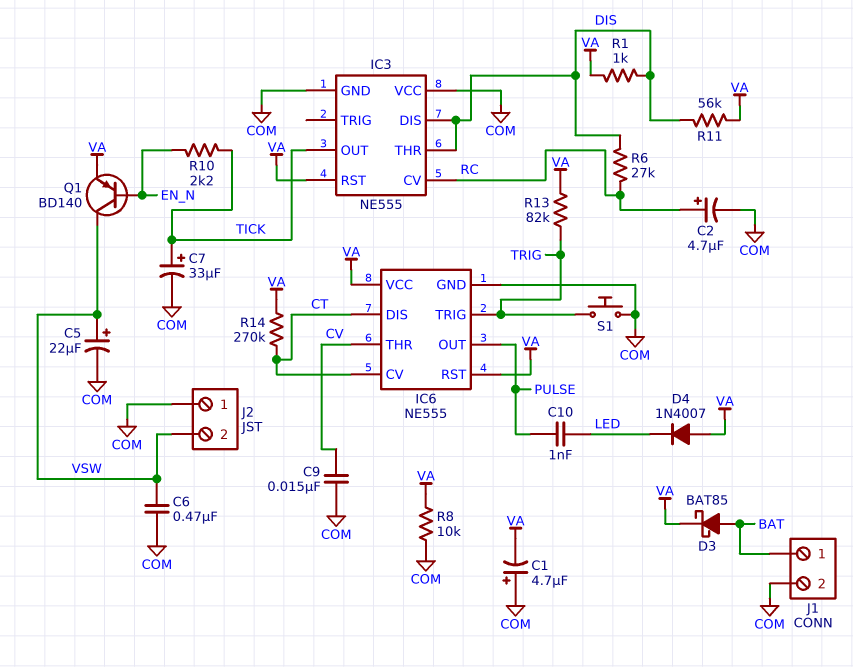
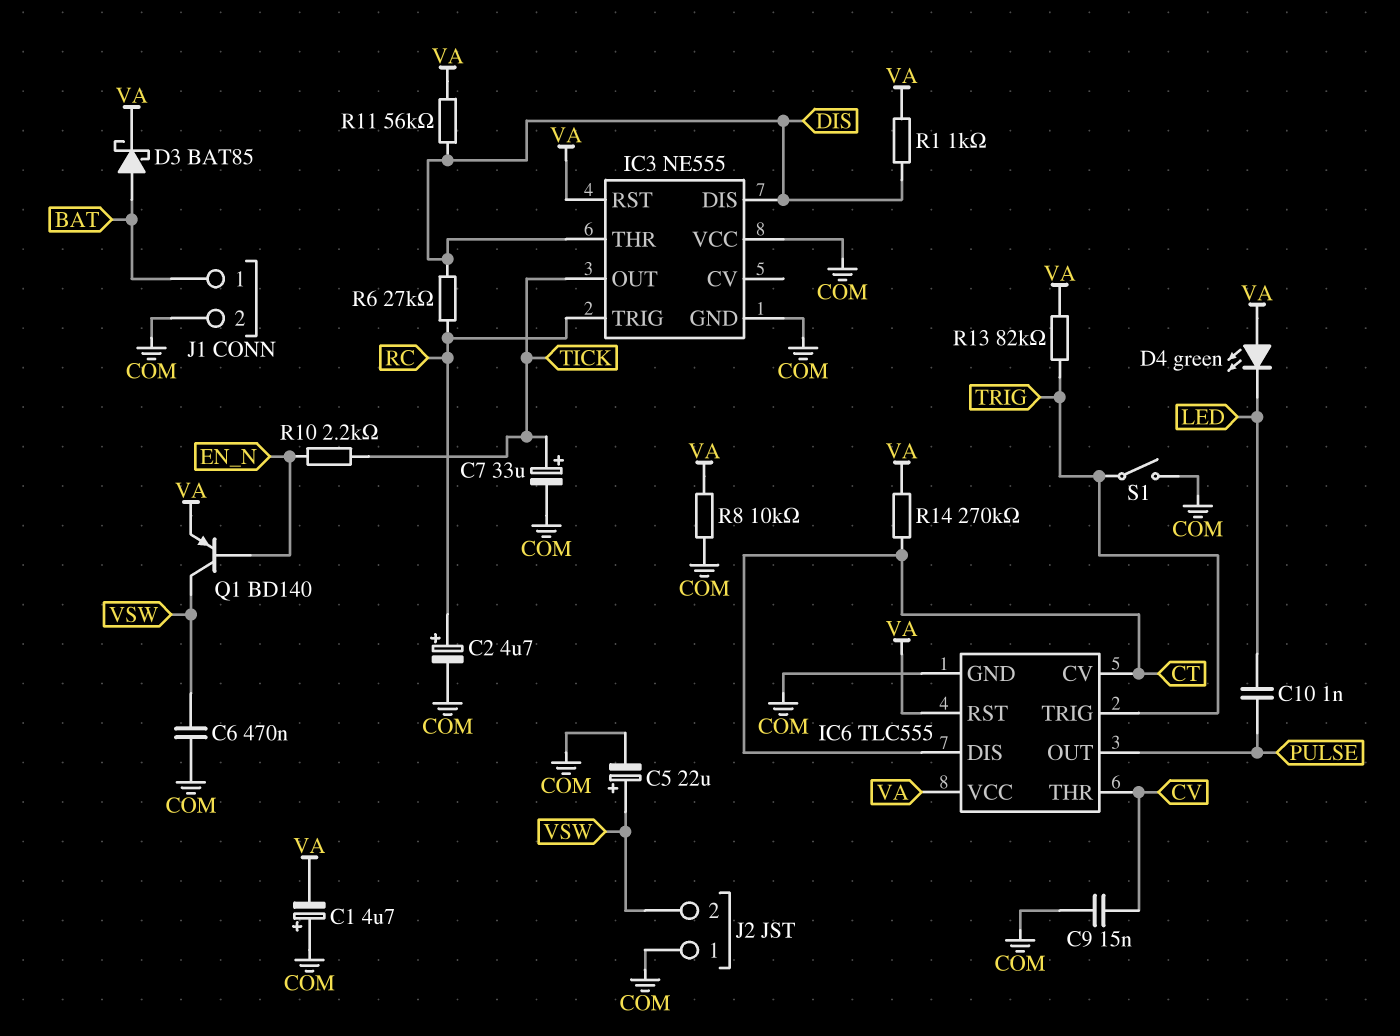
D4: diode 1N4007 (A VA, K LED) -> LED green (A VA, K LED)
IC3 pin CV: RC -> none
IC3 pin TRIG: none -> RC
IC6: NE555 -> TLC555
S1: button (COM, TRIG) -> switch (COM, TRIG)

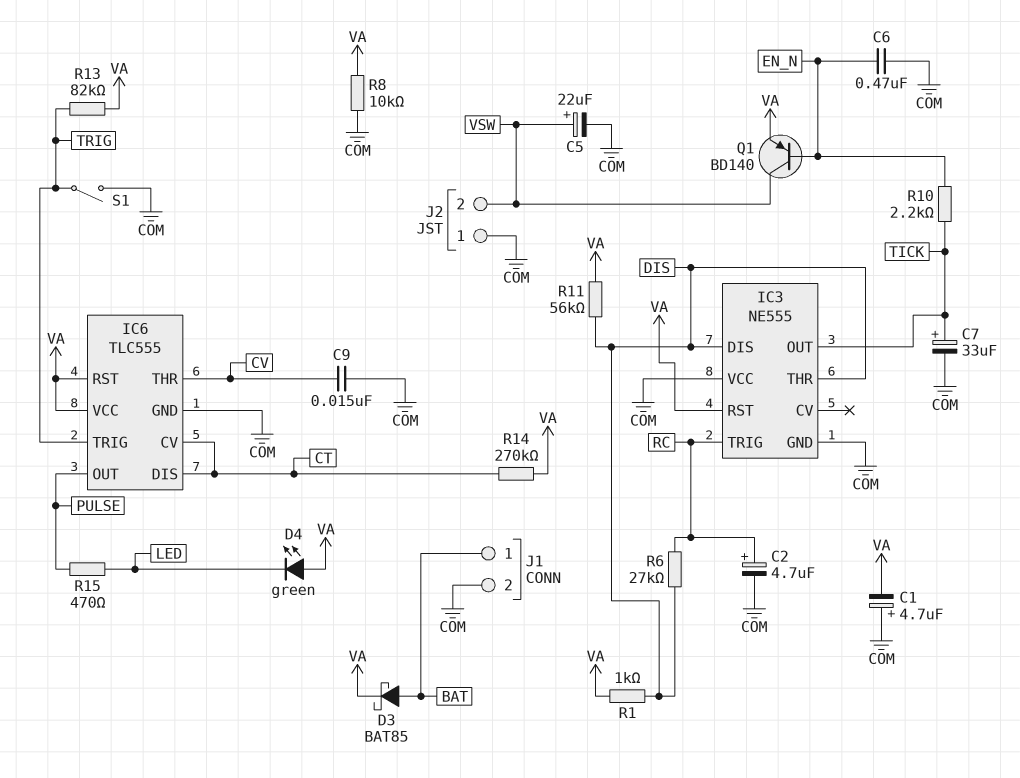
C6: 470nF (COM, VSW) -> 470nF (COM, EN_N)
C10: 1nF (LED, PULSE) -> none
R15: none -> 470 (LED, PULSE)

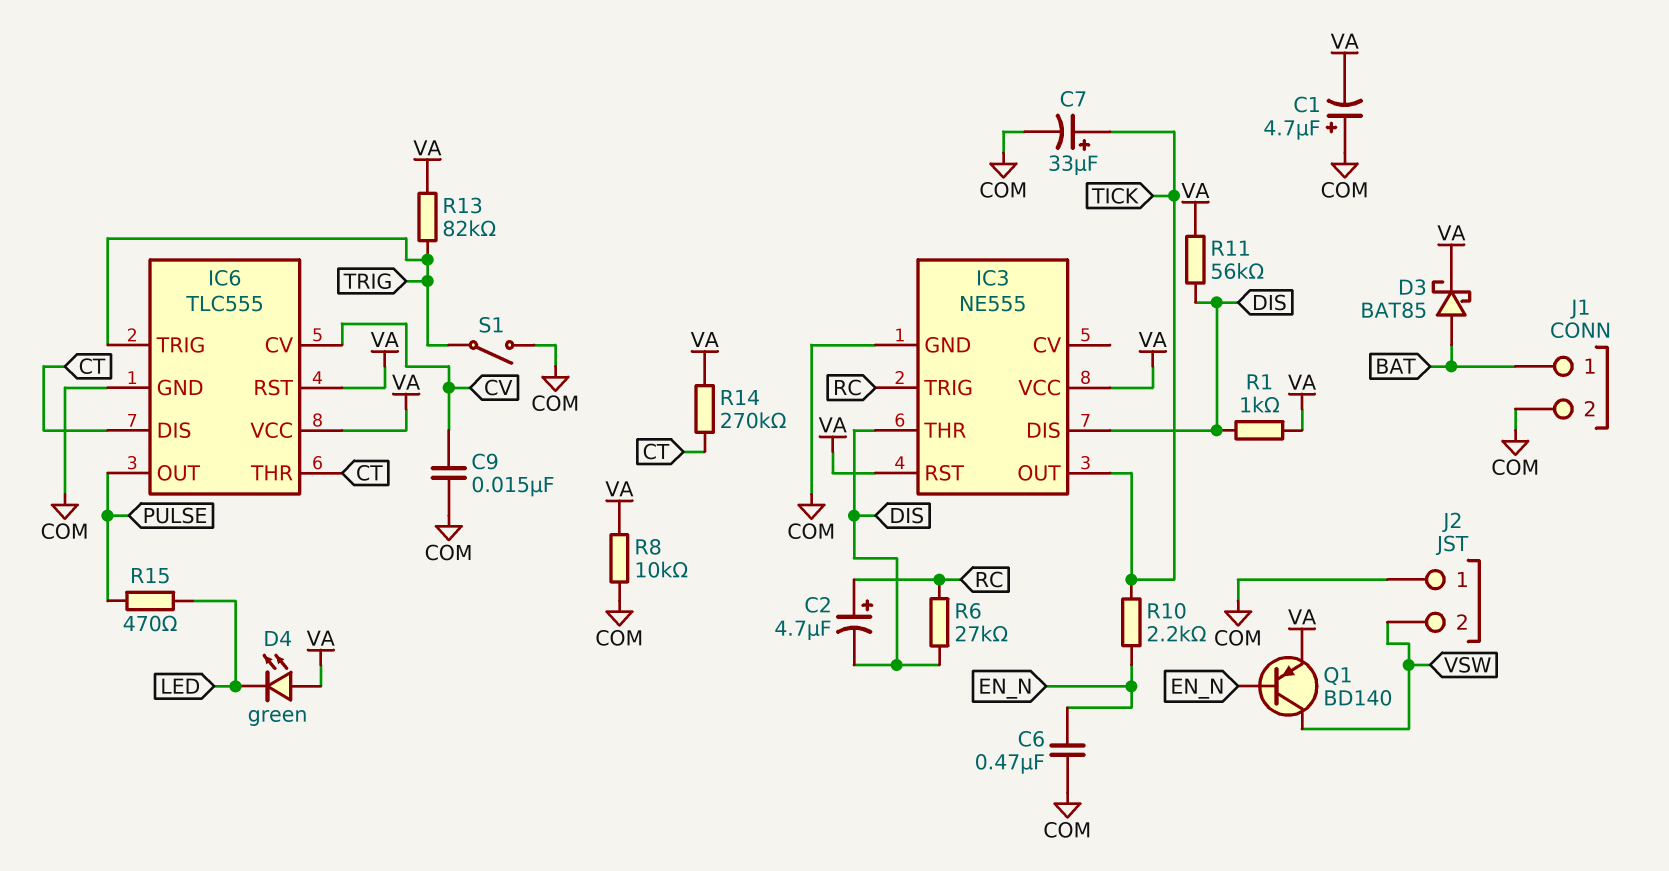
C2: 4.7uF (plus RC, minus COM) -> 4.7uF (plus RC, minus DIS)
C5: 22uF (plus VSW, minus COM) -> none
IC3 pin VCC: COM -> VA
IC6 pin CV: CT -> CV
IC6 pin THR: CV -> CT

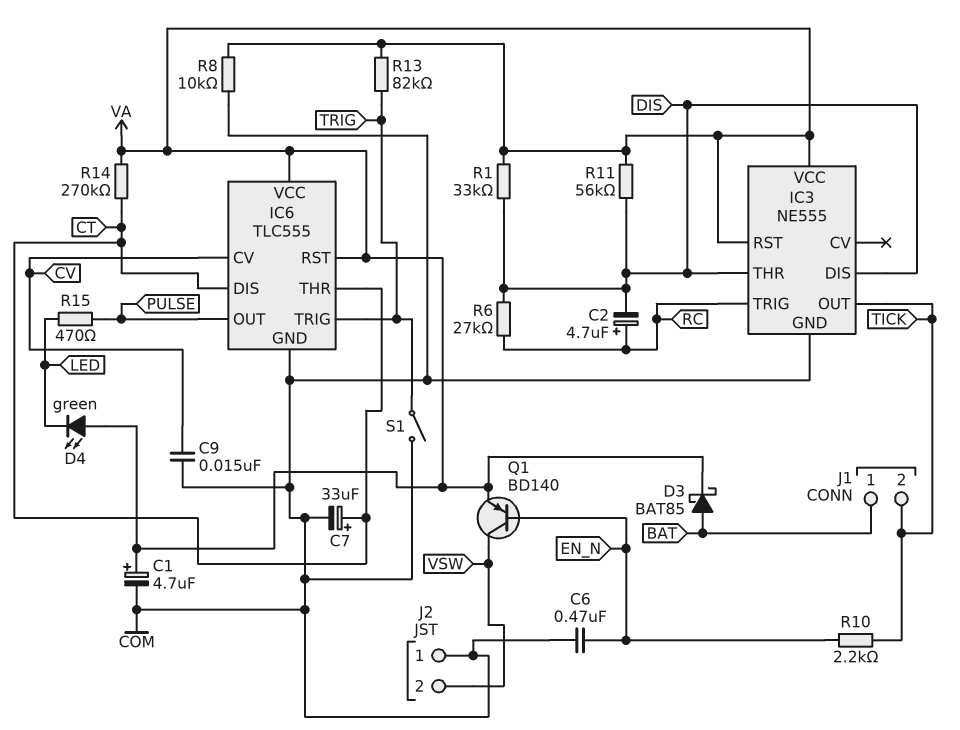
C1: 4.7uF (plus COM, minus VA) -> 4.7uF (plus VA, minus COM)
C7: 33uF (plus TICK, minus COM) -> 33uF (plus CT, minus COM)
J1 pin 2: COM -> TICK
R1: 1k (DIS, VA) -> 33k (DIS, VA)

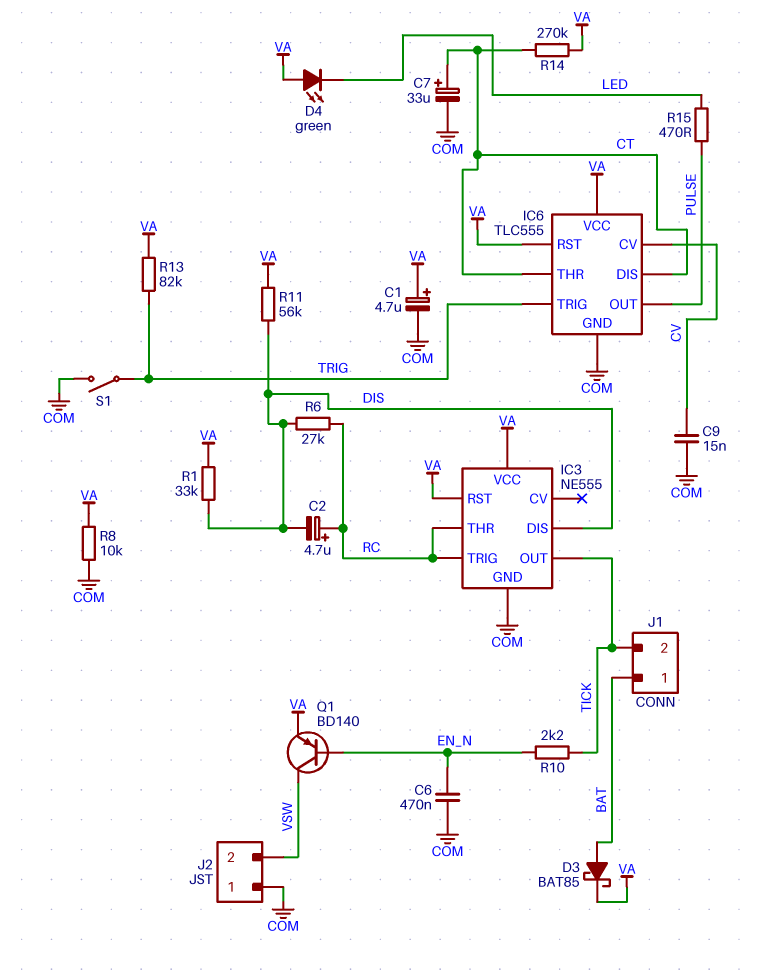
IC3 pin THR: DIS -> RC

